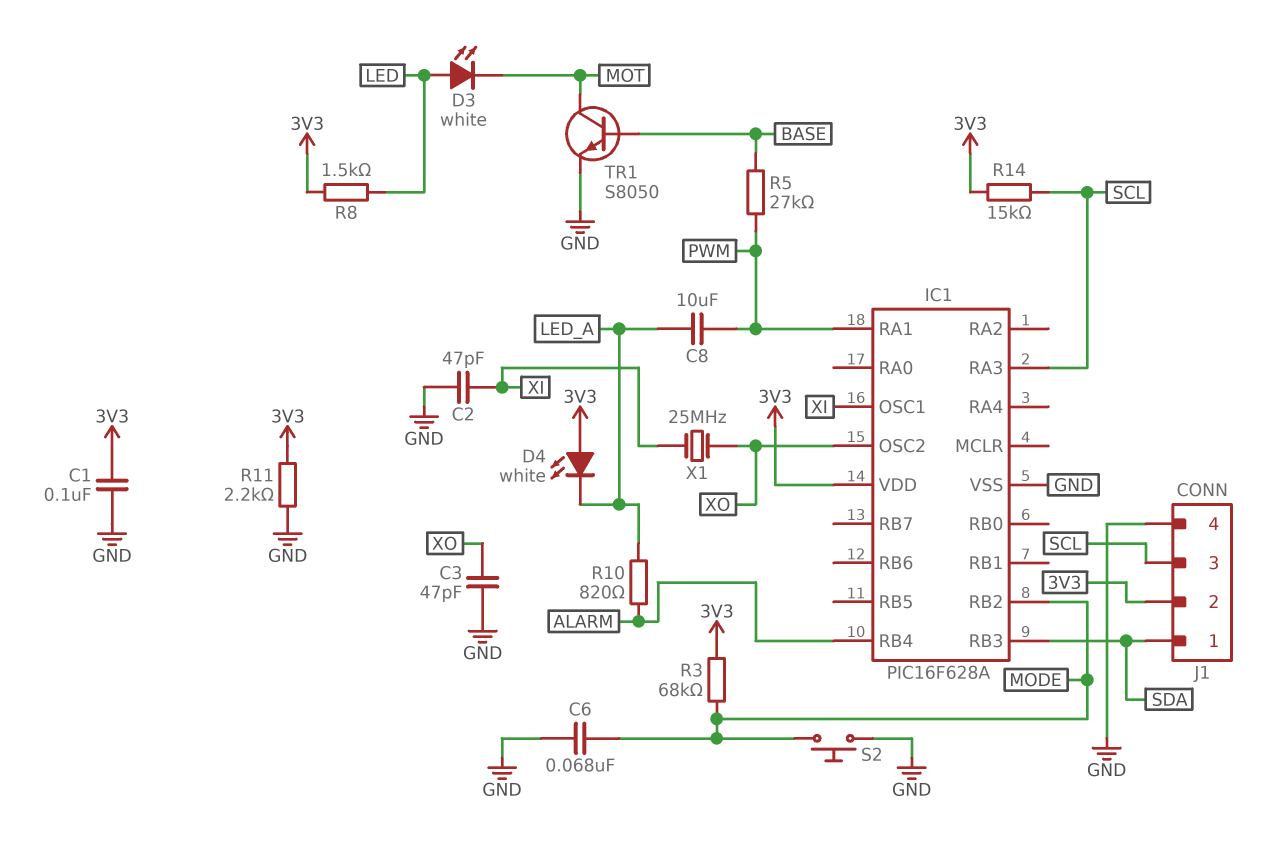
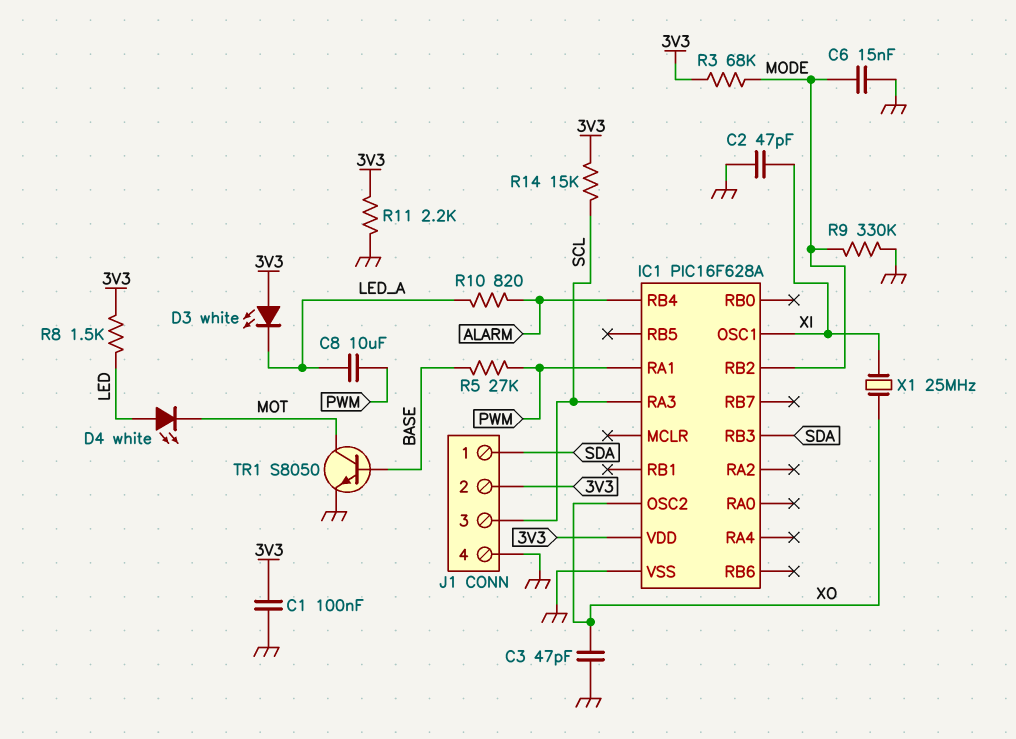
C6: 68nF (GND, MODE) -> 15nF (GND, MODE)
D3: LED white (A LED, K MOT) -> LED white (A 3V3, K LED_A)
D4: LED white (A 3V3, K LED_A) -> LED white (A LED, K MOT)
R9: none -> 330k (GND, MODE)
S2: button (GND, MODE) -> none

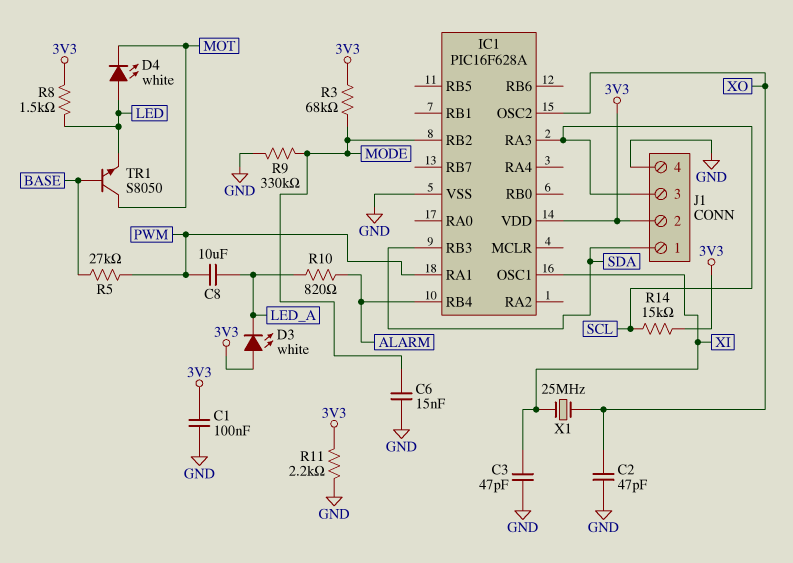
C2: 47pF (GND, XI) -> 47pF (GND, XO)
C3: 47pF (GND, XO) -> 47pF (GND, XI)
TR1: NPN S8050 (B BASE, C MOT, E GND) -> NPN S8050 (B BASE, C MOT, E LED)

